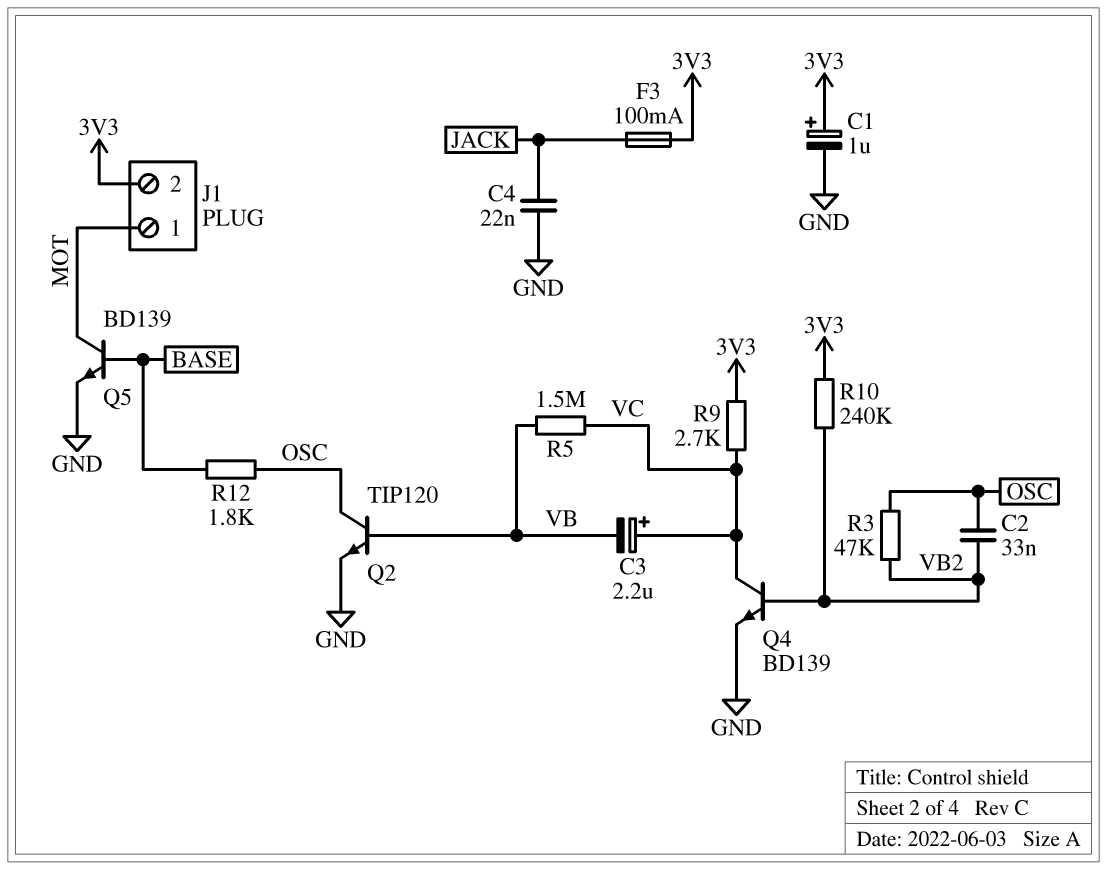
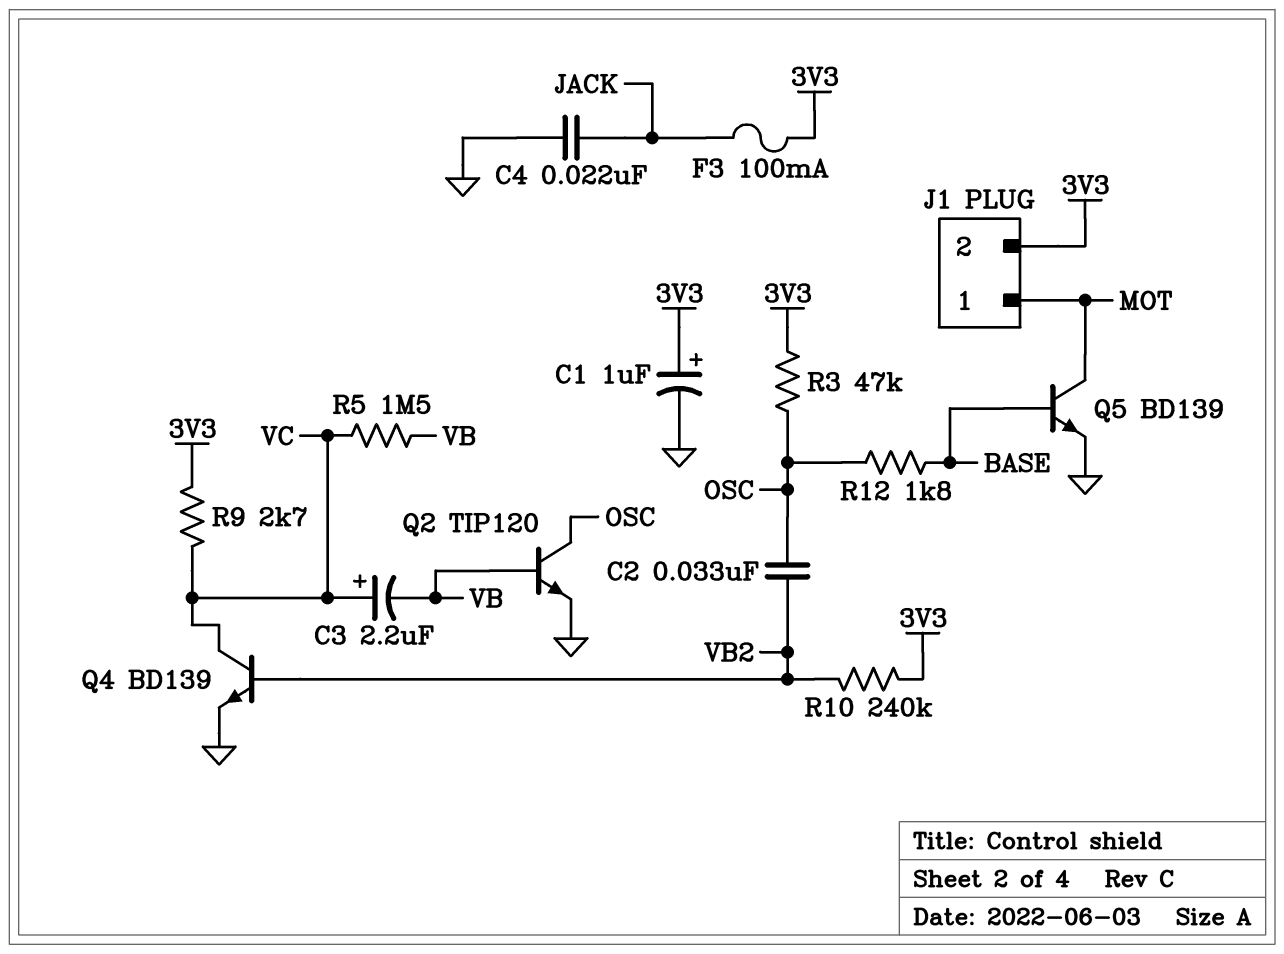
R3: 47k (OSC, VB2) -> 47k (3V3, OSC)

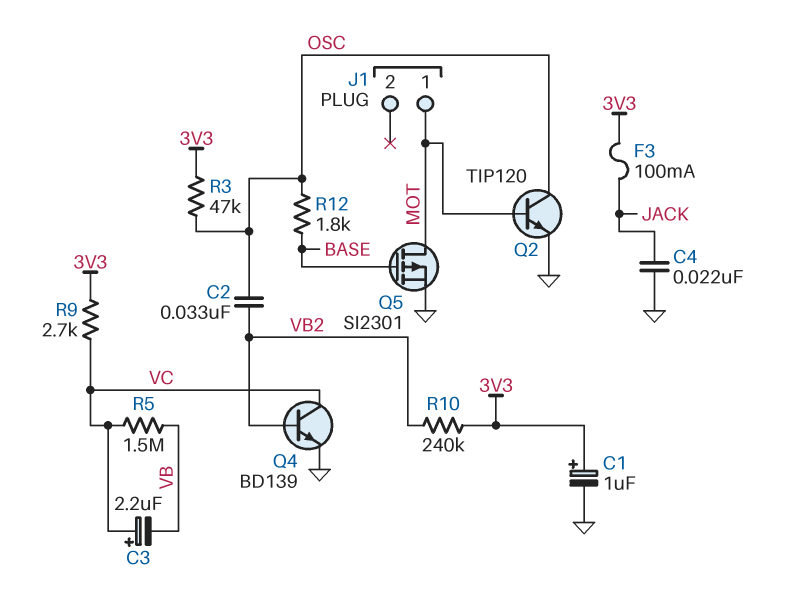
J1 pin 2: 3V3 -> none
Q2: NPN TIP120 (B VB, C OSC, E GND) -> NPN TIP120 (B MOT, C OSC, E GND)
Q5: NPN BD139 (B BASE, C MOT, E GND) -> PMOS SI2301 (G BASE, D MOT, S GND)

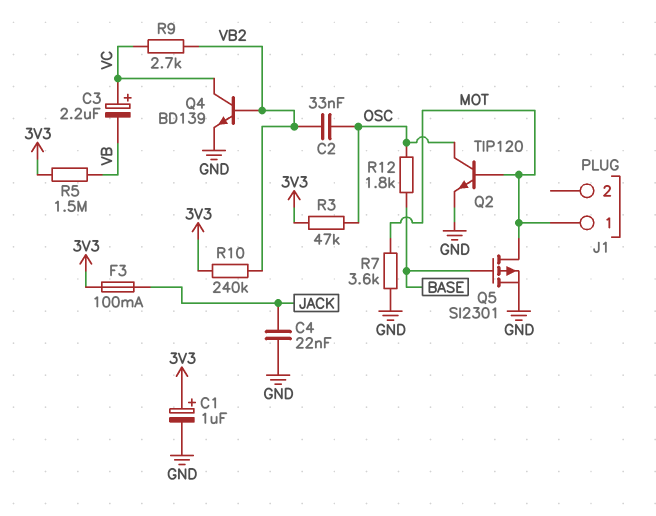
R5: 1.5M (VB, VC) -> 1.5M (3V3, VB)
R7: none -> 3.6k (GND, MOT)
R9: 2.7k (3V3, VC) -> 2.7k (VB2, VC)

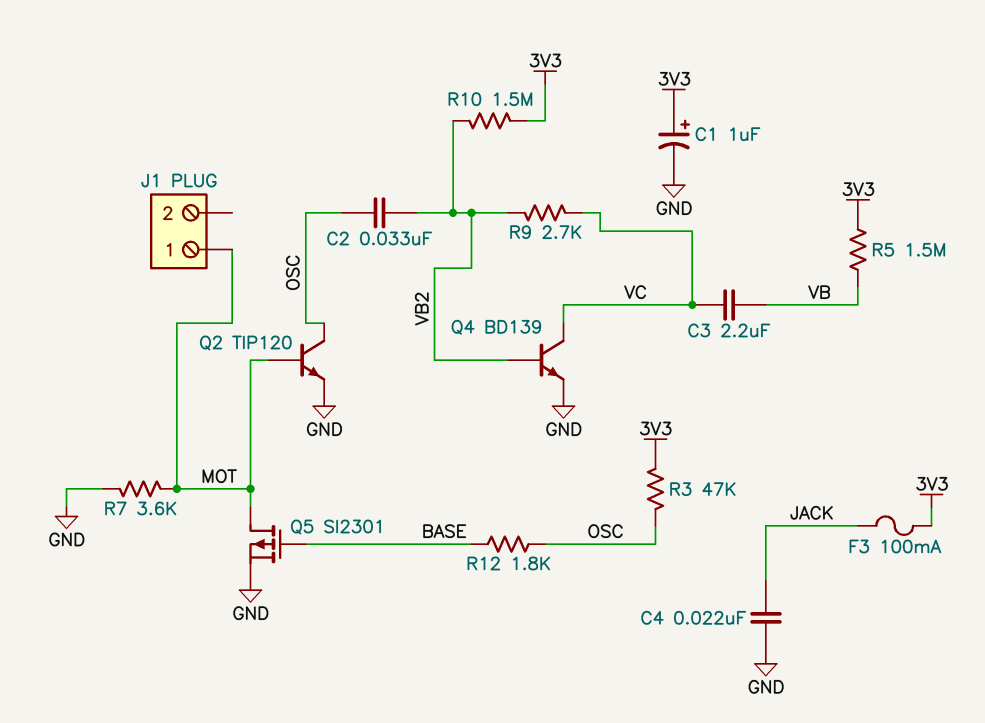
C3: 2.2uF (plus VC, minus VB) -> 2.2uF (VB, VC)
R10: 240k (3V3, VB2) -> 1.5M (3V3, VB2)

